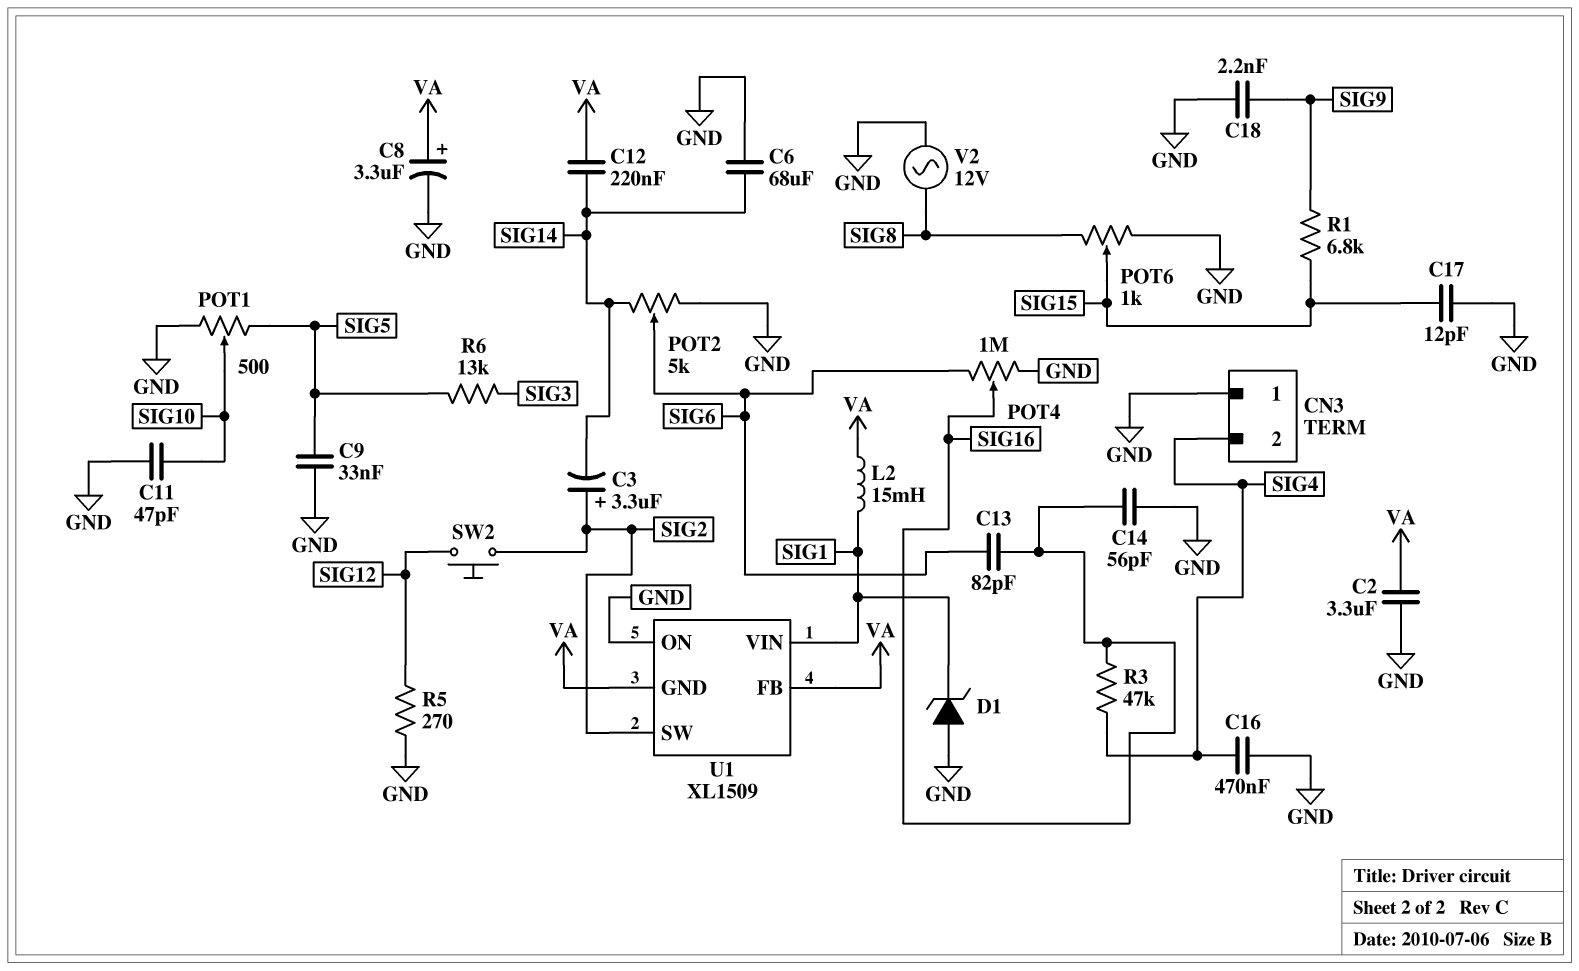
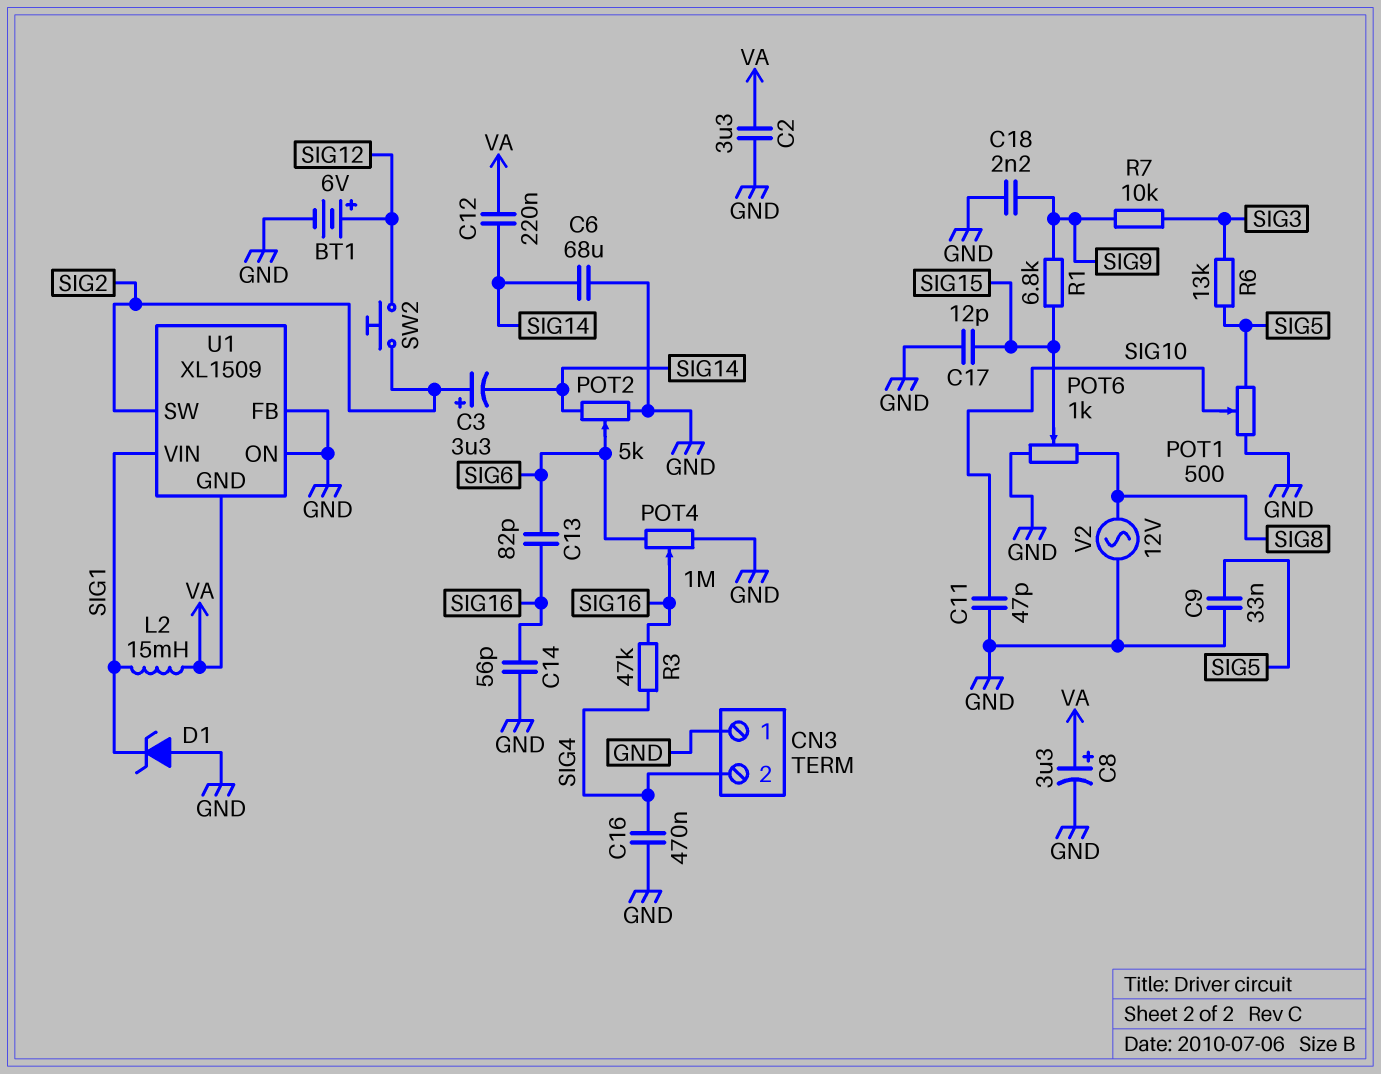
BT1: none -> 6V (plus SIG12, minus GND)
R5: 270 (GND, SIG12) -> none
R7: none -> 10k (SIG3, SIG9)
U1 pin FB: VA -> GND

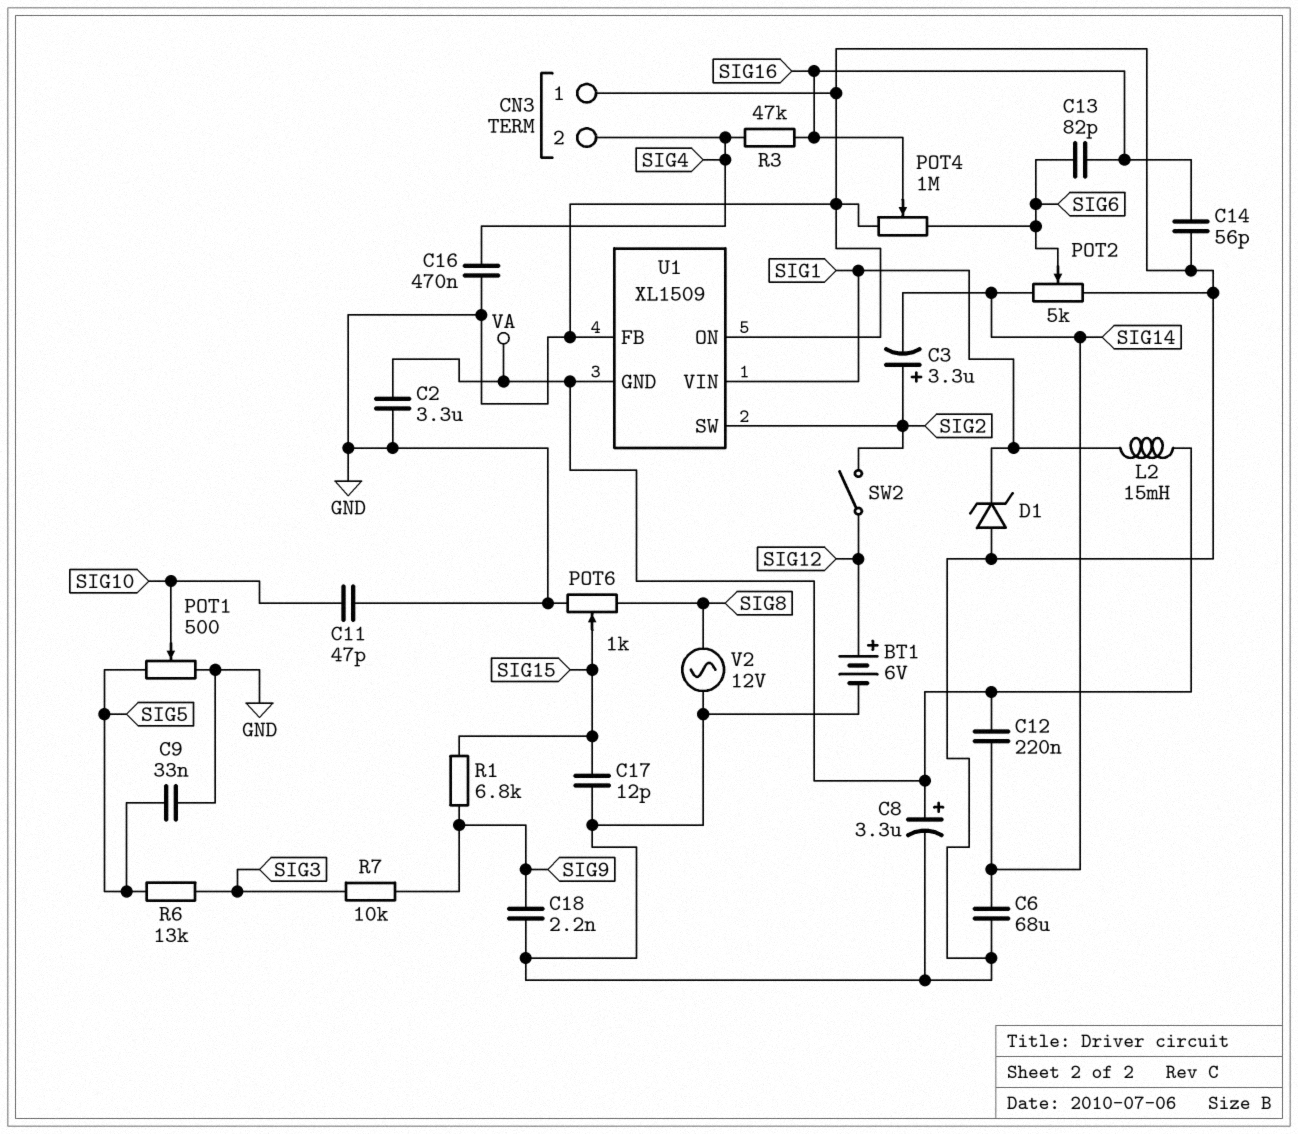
SW2: button (SIG2, SIG12) -> switch (SIG2, SIG12)

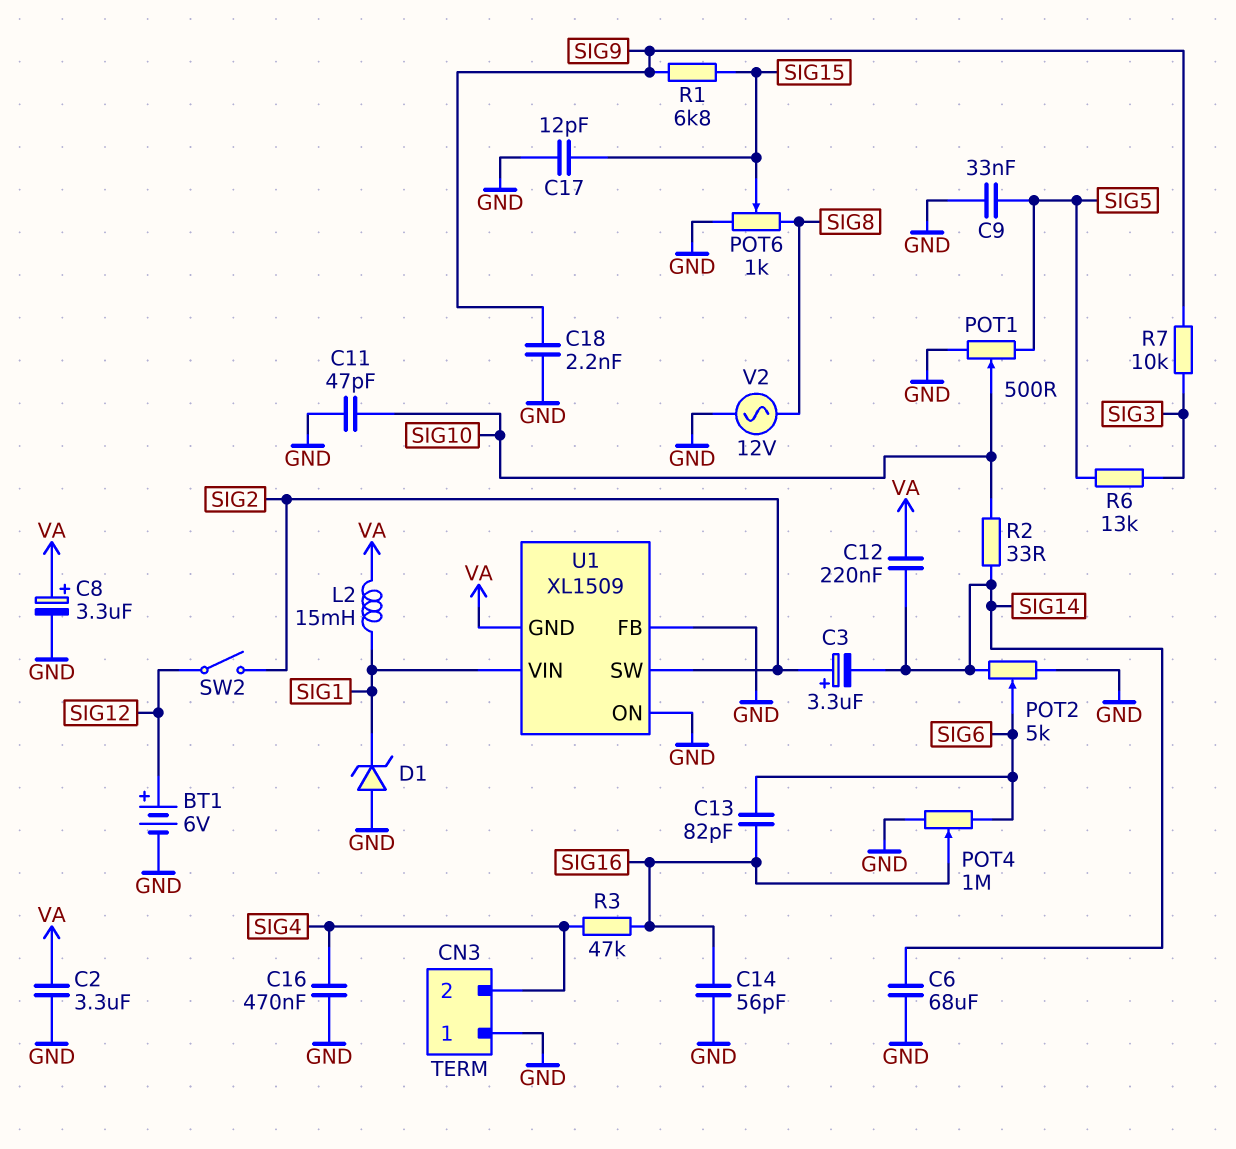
R2: none -> 33 (SIG10, SIG14)

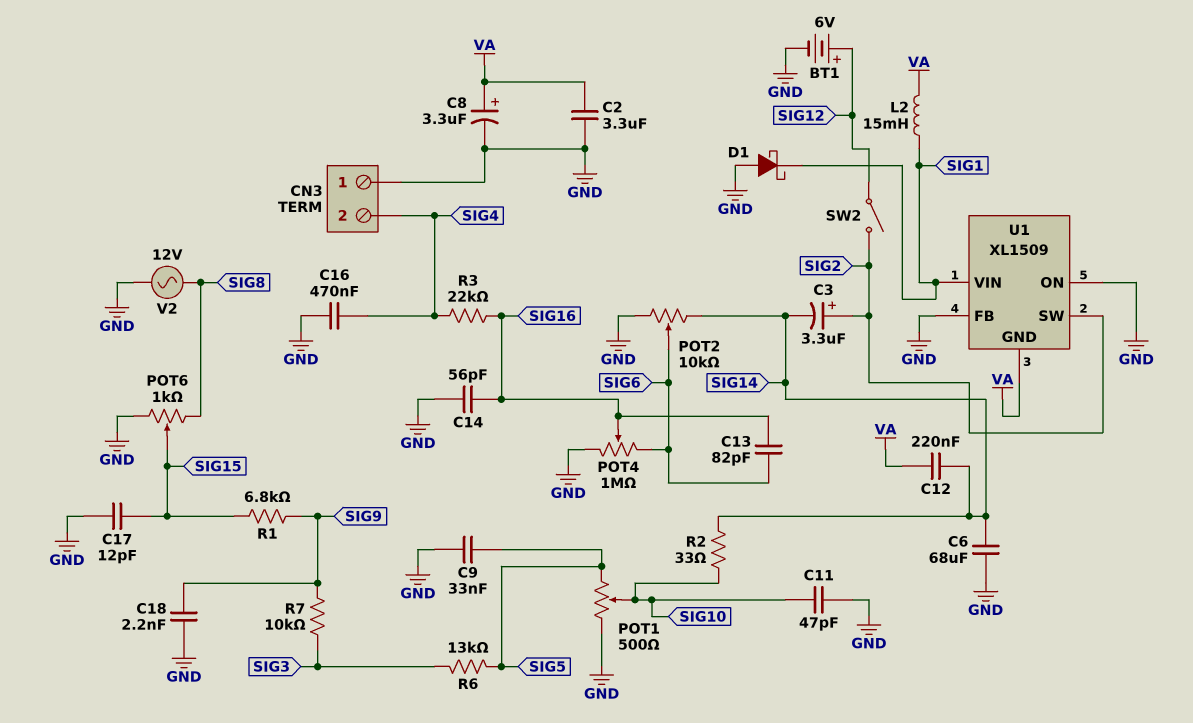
D1: zener (A GND, K SIG1) -> schottky (A GND, K SIG1)
POT2: 5k (GND, SIG14, wiper SIG6) -> 10k (GND, SIG14, wiper SIG6)
R3: 47k (SIG4, SIG16) -> 22k (SIG4, SIG16)

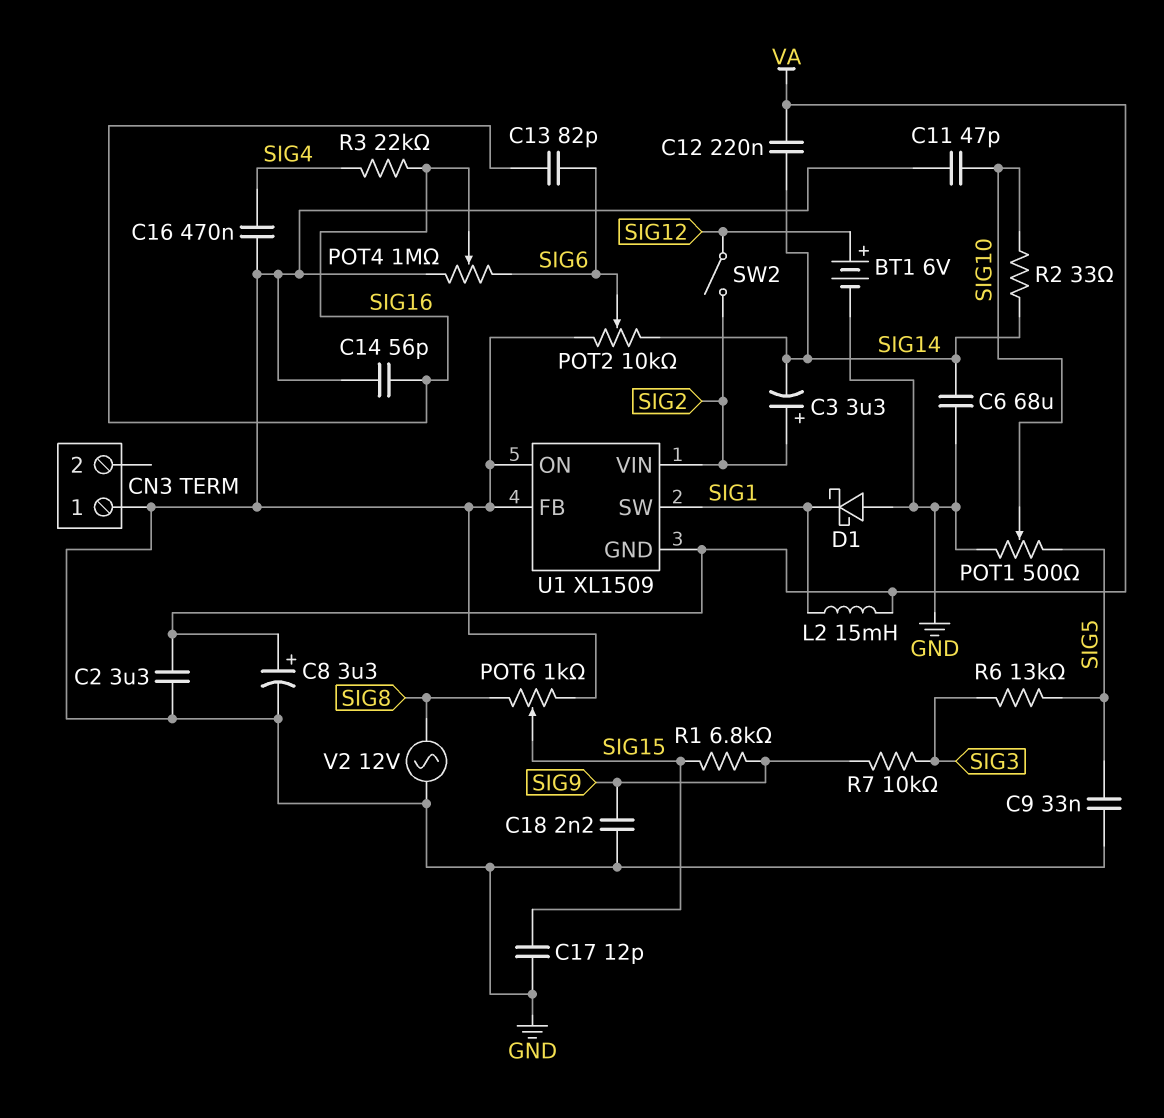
CN3 pin 2: SIG4 -> none
U1 pin SW: SIG2 -> SIG1
U1 pin VIN: SIG1 -> SIG2

